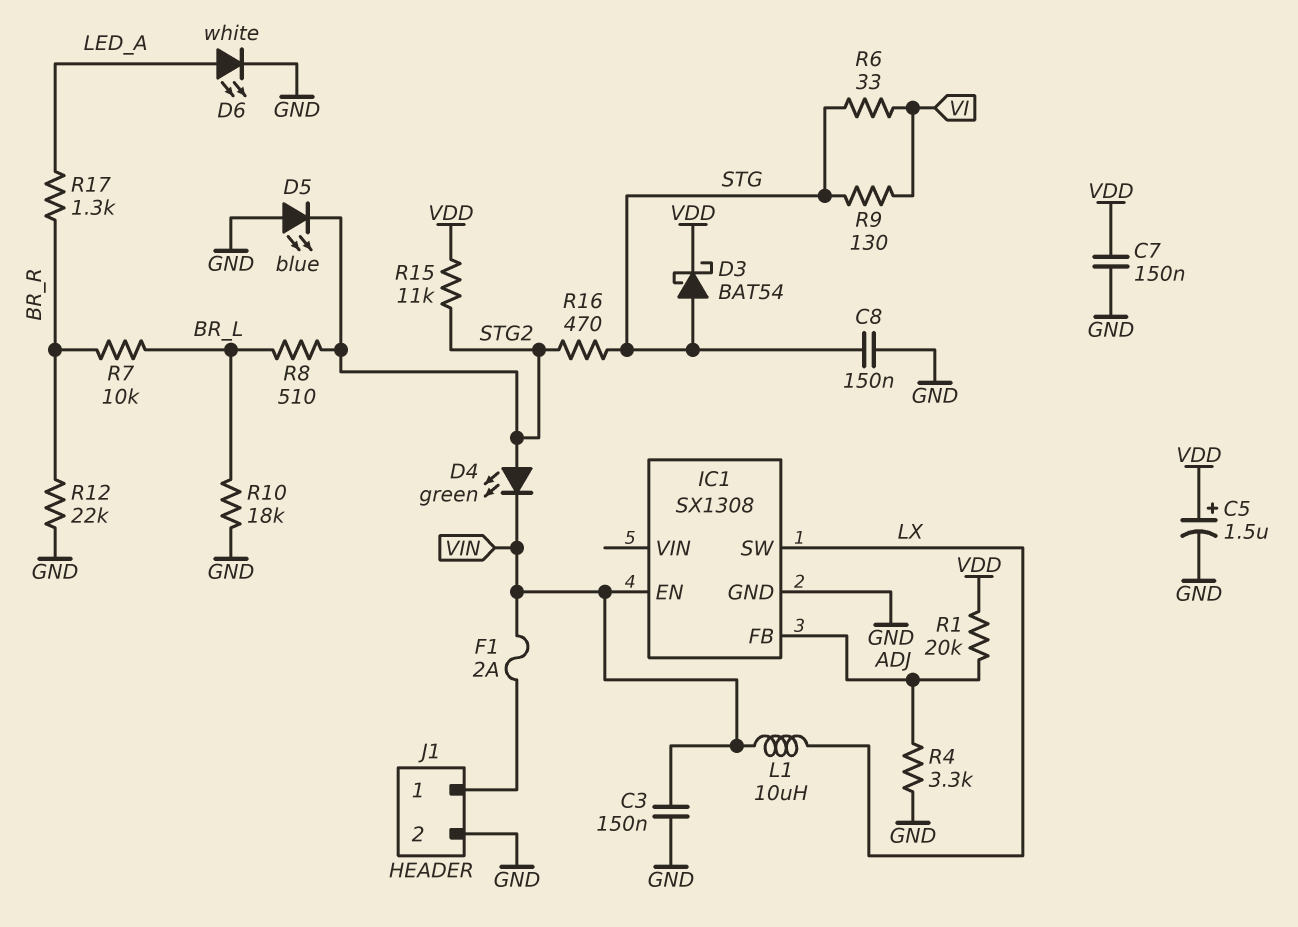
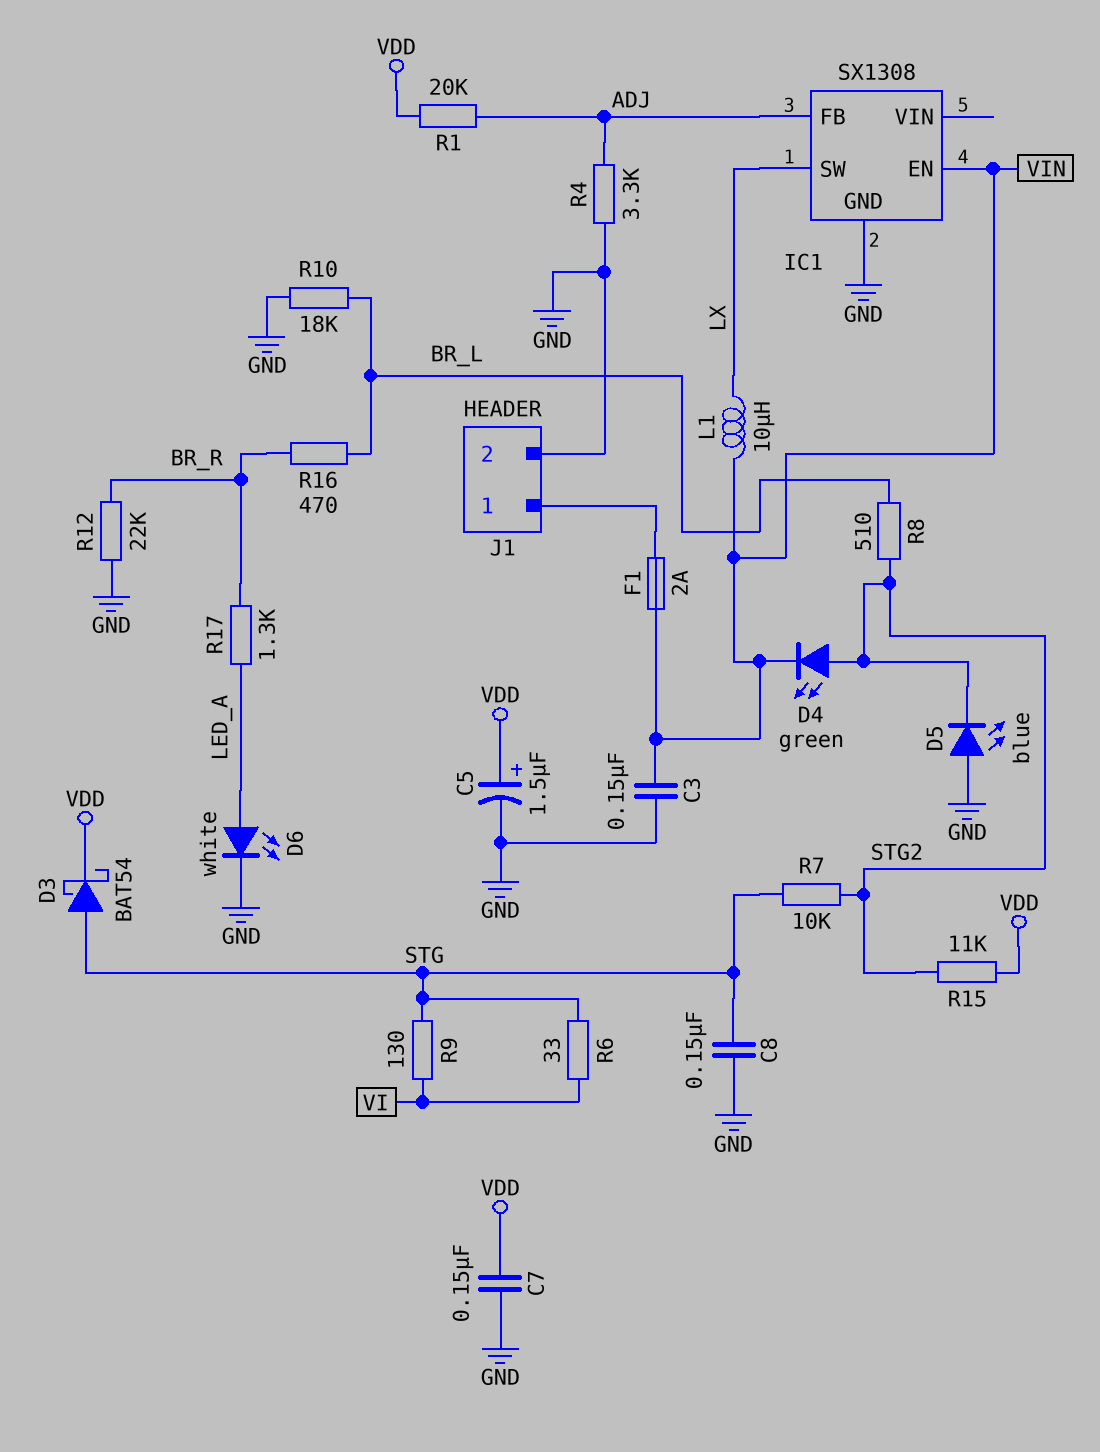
R7: 10k (BR_L, BR_R) -> 10k (STG, STG2)
R16: 470 (STG, STG2) -> 470 (BR_L, BR_R)

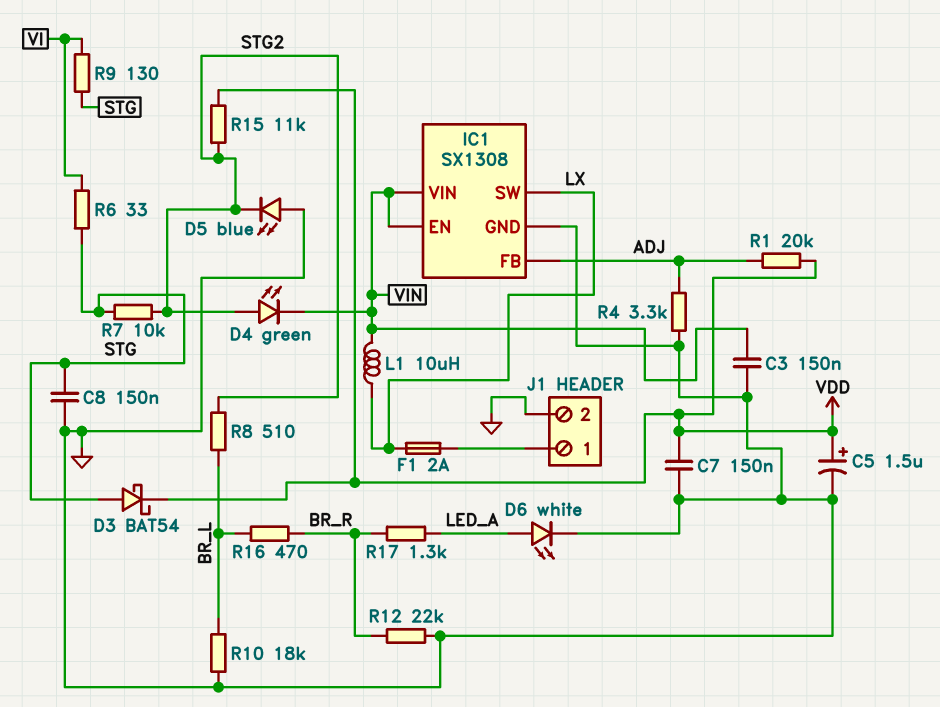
F1: 2A (J1/1, VIN) -> 2A (J1/1, LX)
IC1 pin VIN: none -> VIN

